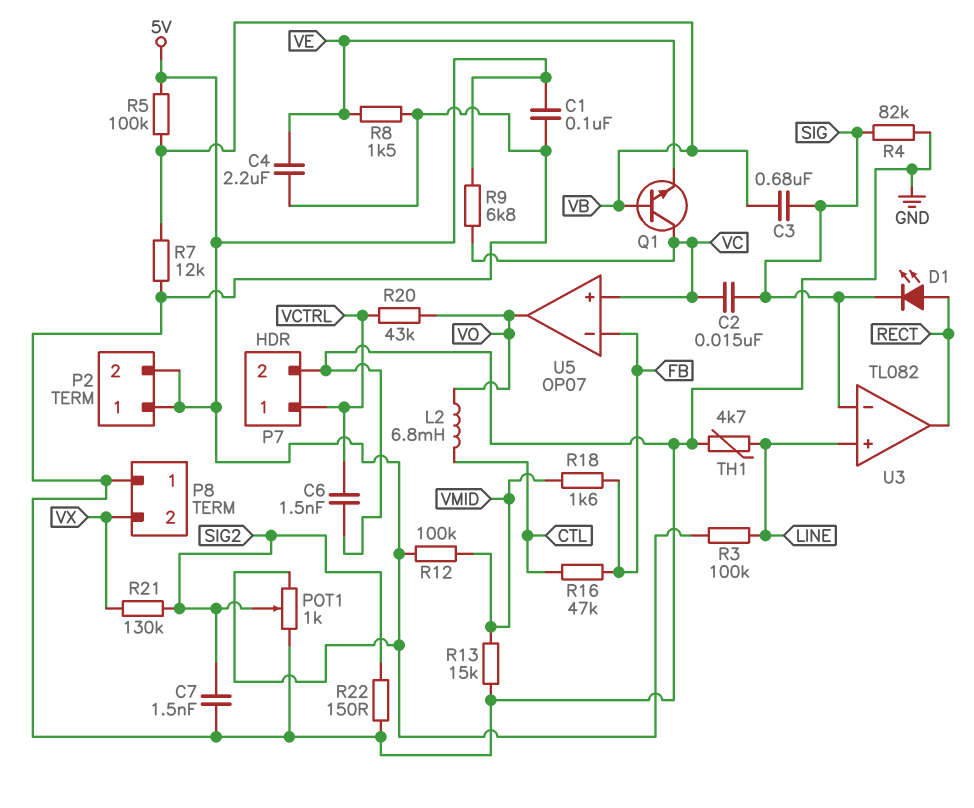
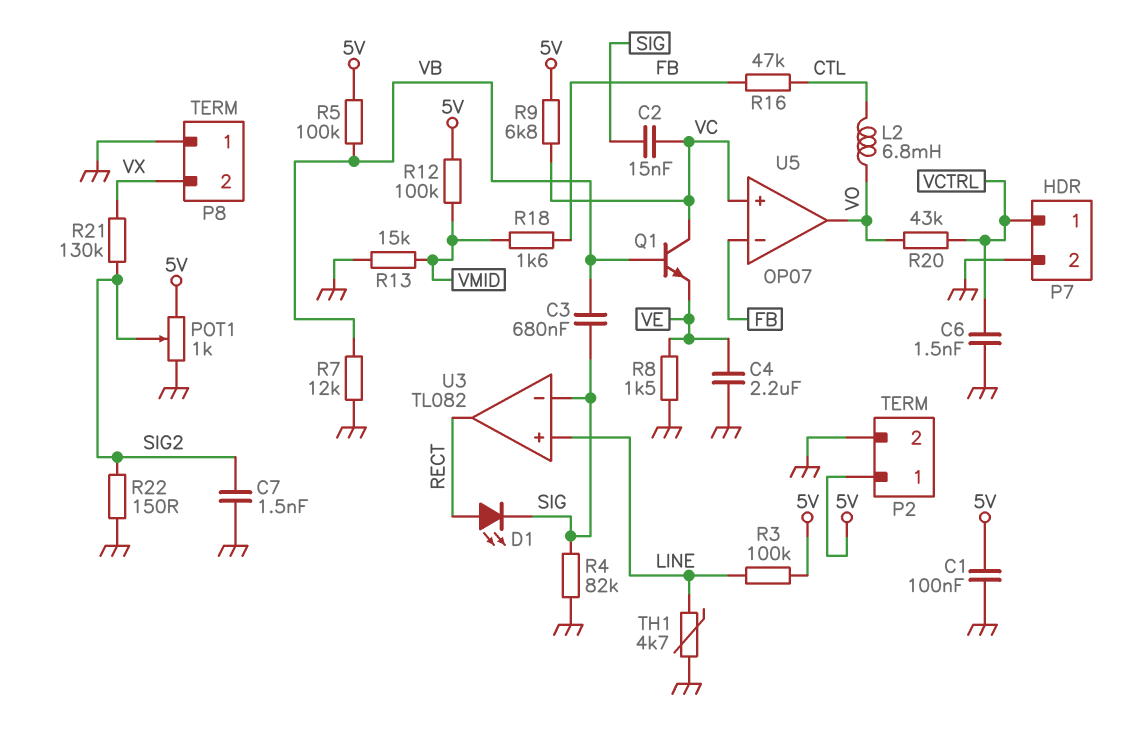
P2 pin 2: 5V -> GND

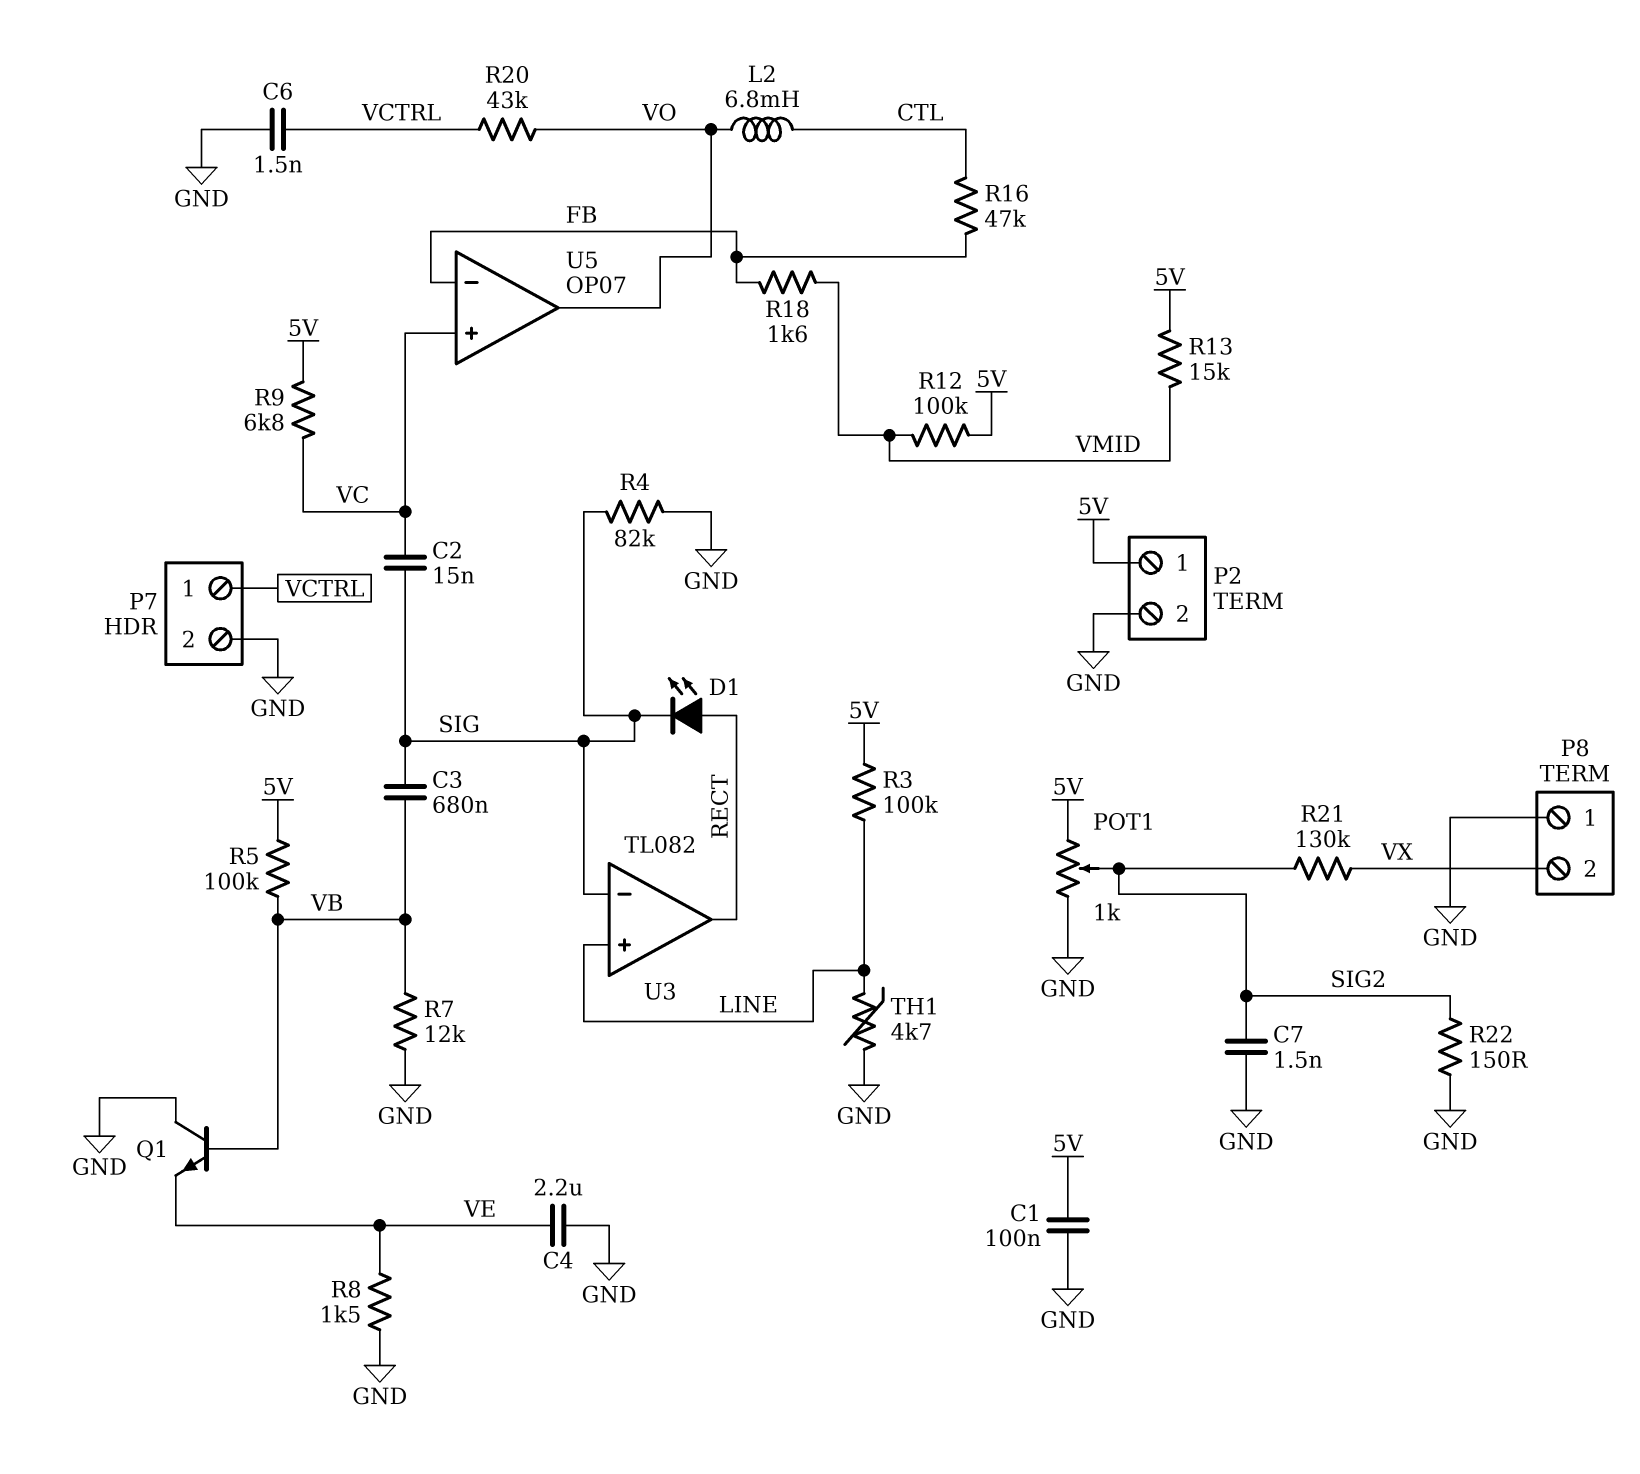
Q1: NPN (B VB, C VC, E VE) -> NPN (B VB, C GND, E VE)
R13: 15k (GND, VMID) -> 15k (5V, VMID)

